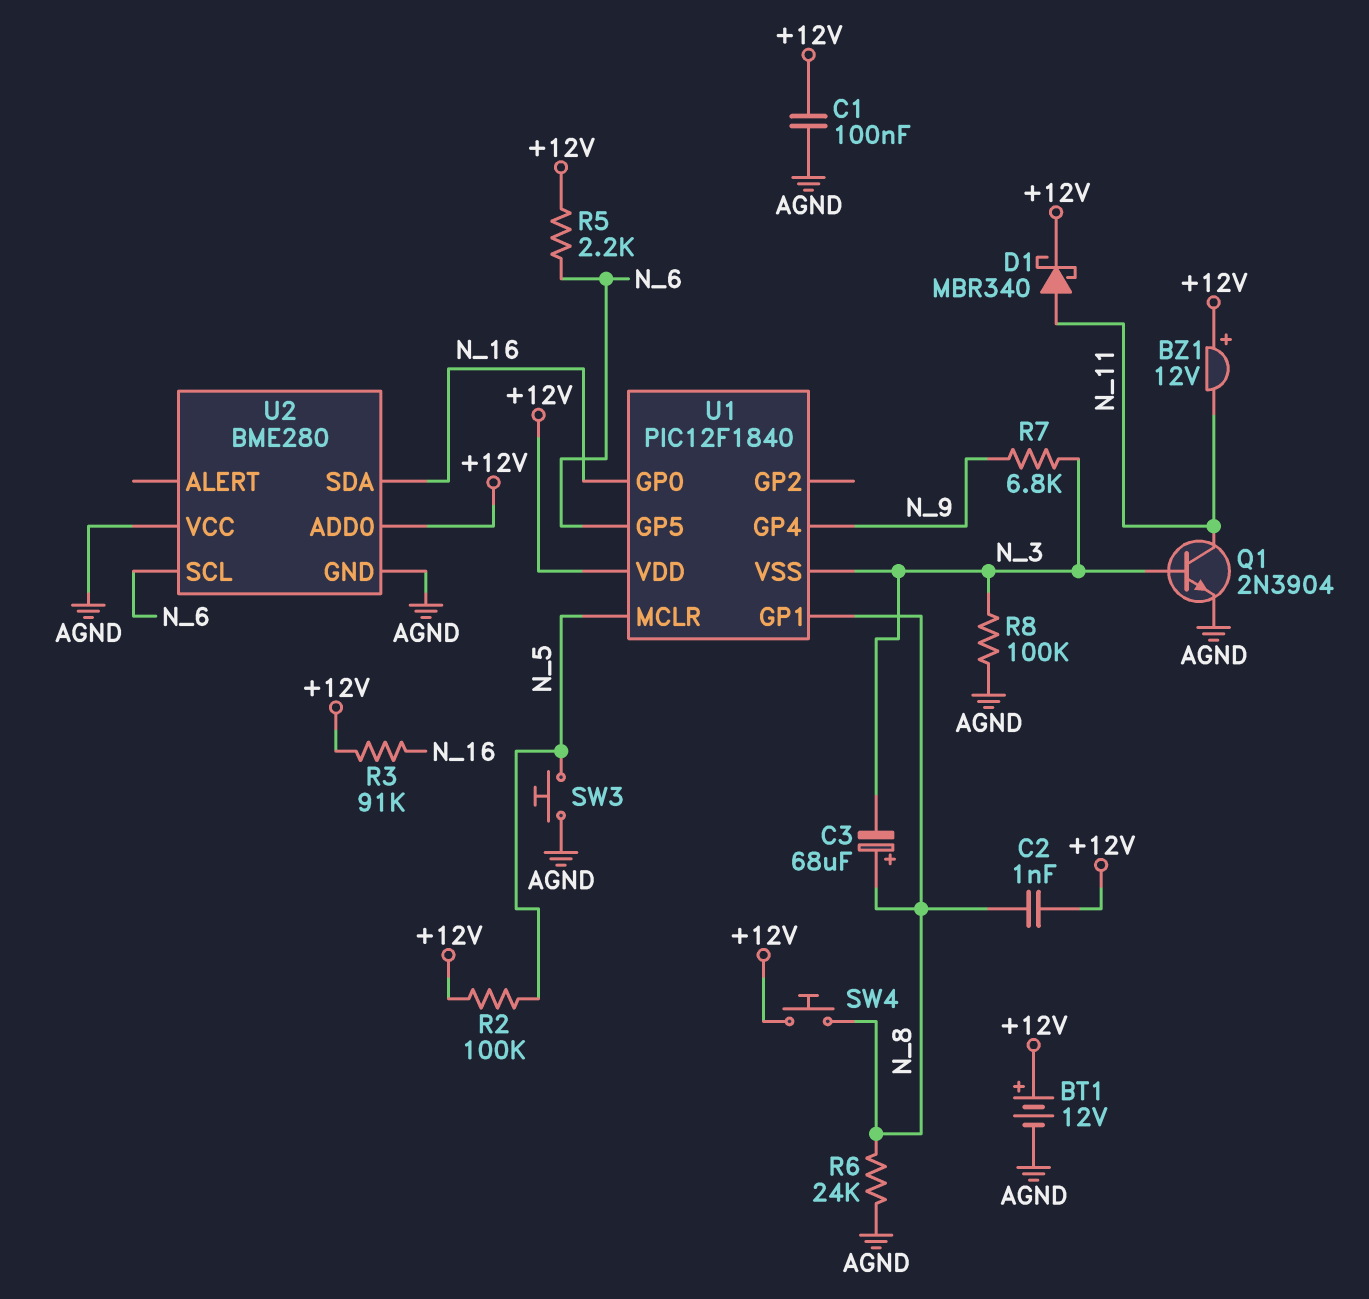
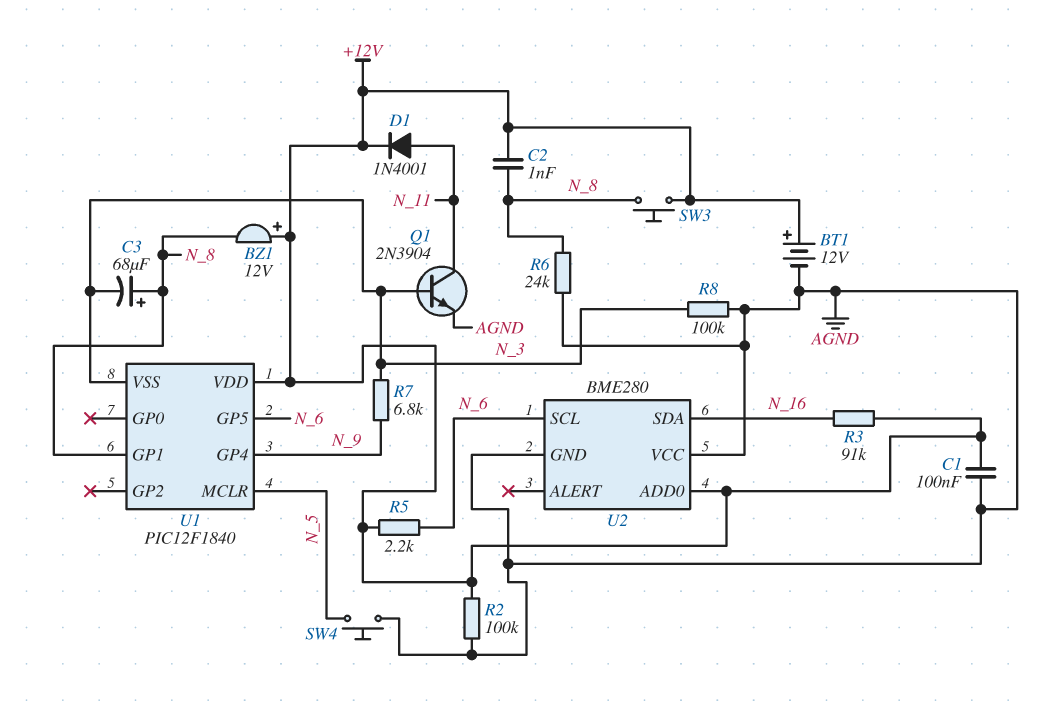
BZ1: buzzer 12V (plus +12V, minus N_11) -> buzzer 12V (plus +12V, minus N_8)
D1: schottky MBR340 (A N_11, K +12V) -> diode 1N4001 (A N_11, K +12V)
R2: 100k (+12V, N_5) -> 100k (+12V, AGND)
SW3: button (AGND, N_5) -> button (+12V, N_8)
SW4: button (+12V, N_8) -> button (AGND, N_5)
U1 pin GP0: N_16 -> none

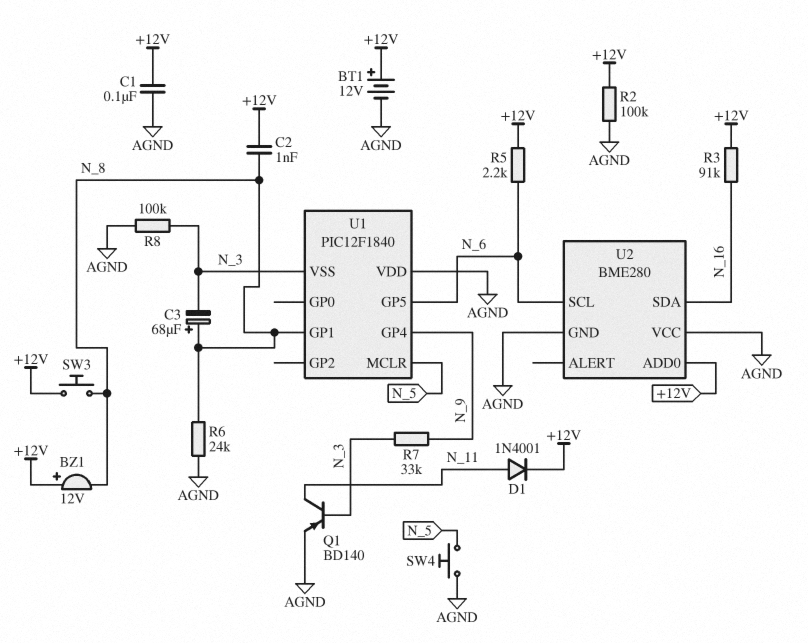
Q1: NPN 2N3904 (B N_3, C N_11, E AGND) -> PNP BD140 (B N_3, C N_11, E AGND)
R7: 6.8k (N_3, N_9) -> 33k (N_3, N_9)
U1 pin VDD: +12V -> AGND

